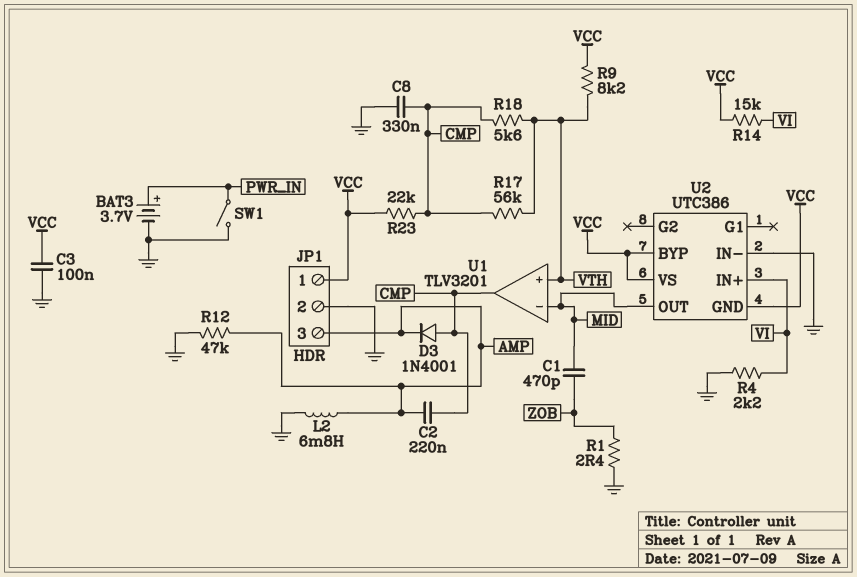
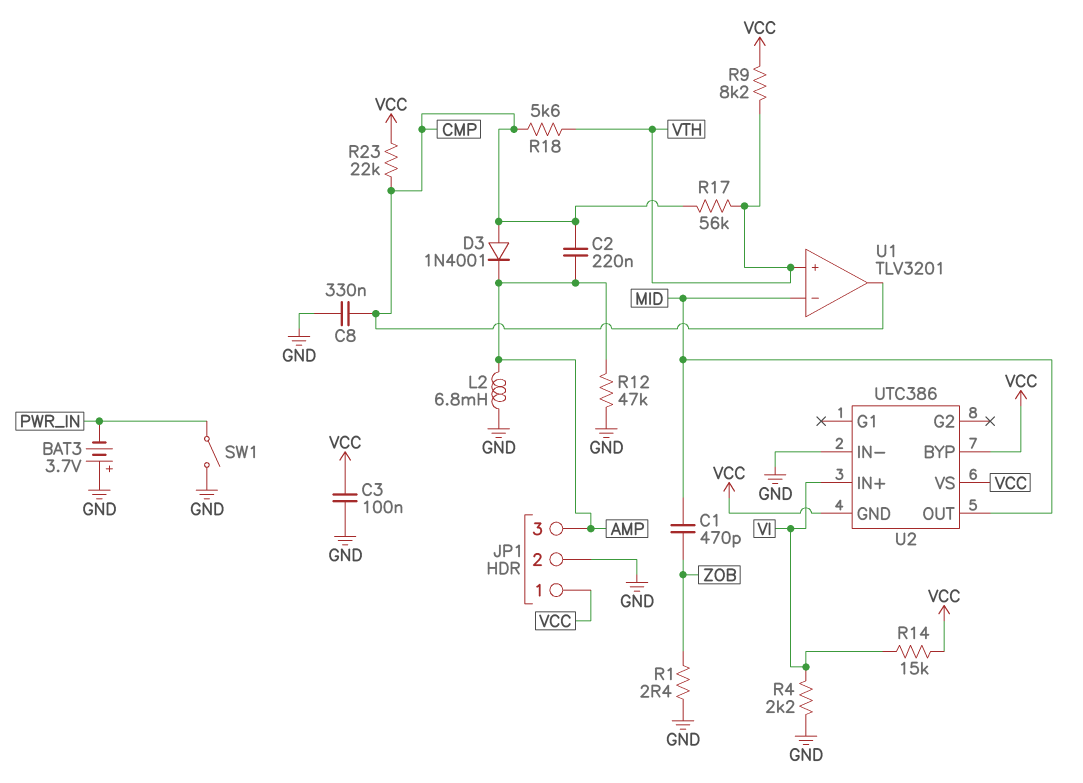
BAT3: 3.7V (plus PWR_IN, minus GND) -> 3.7V (plus GND, minus PWR_IN)

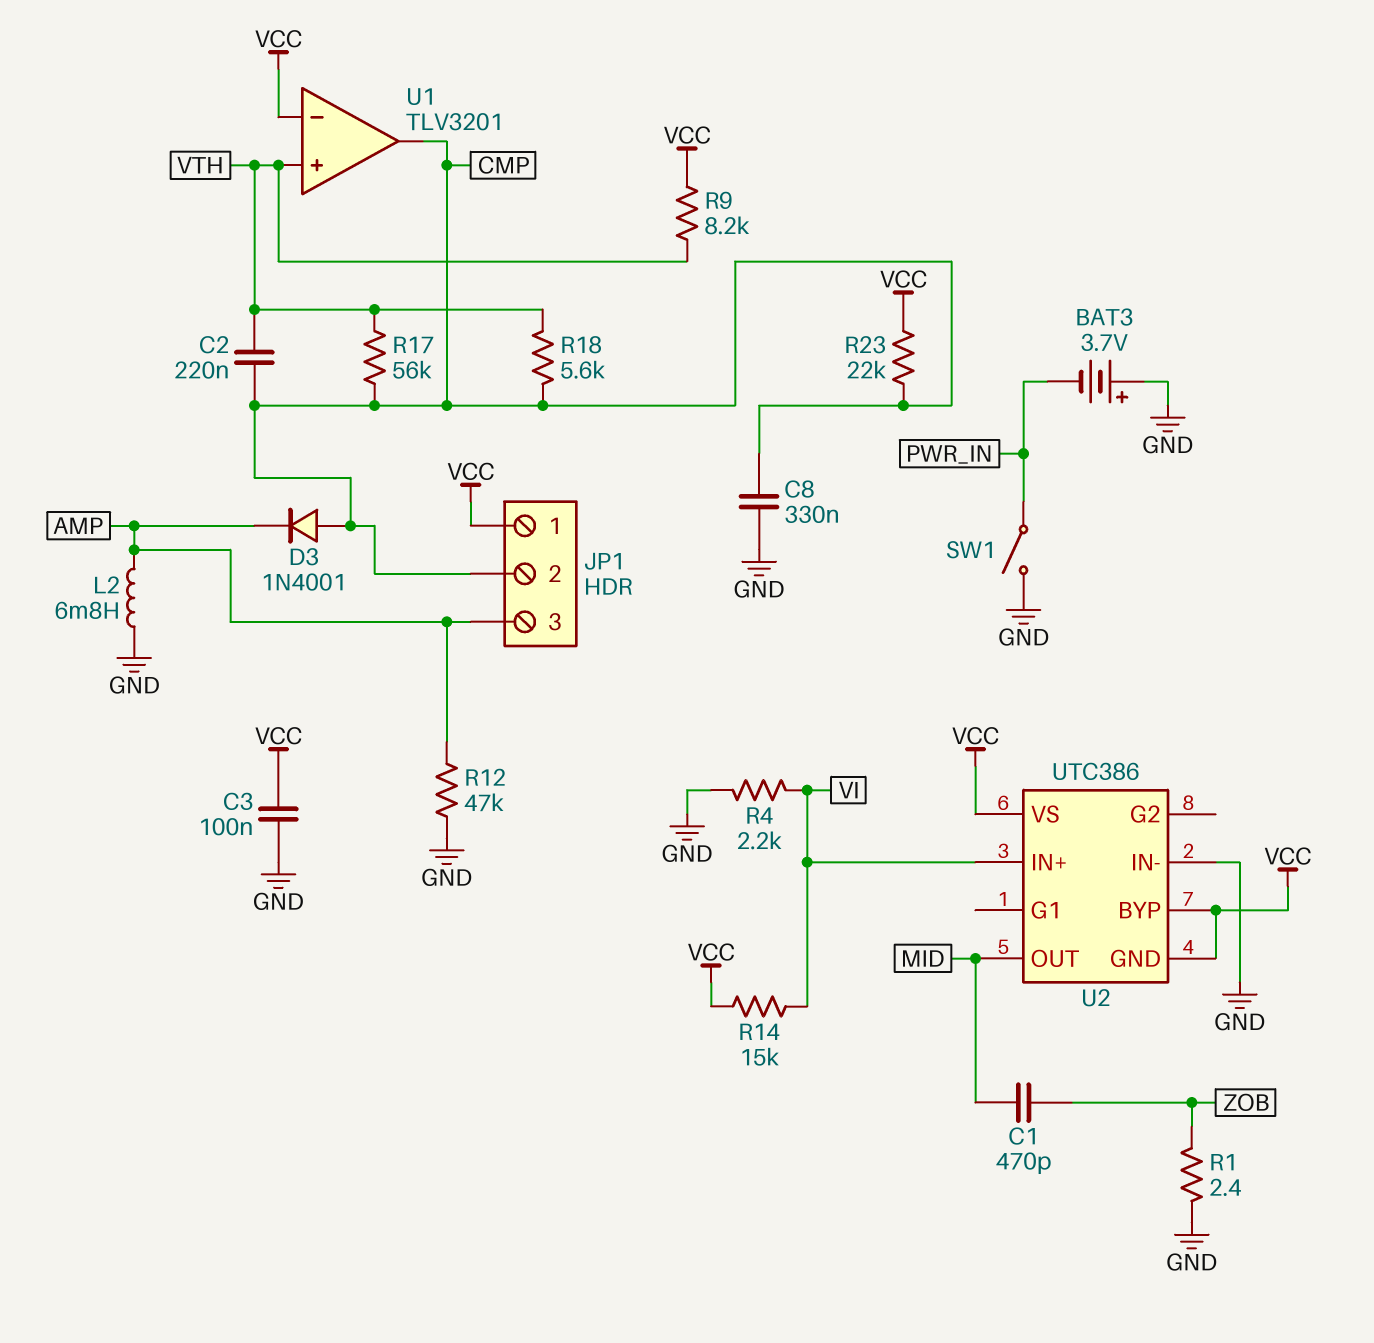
C2: 220nF (AMP, CMP) -> 220nF (CMP, VTH)
JP1 pin 2: GND -> CMP
U1 pin in-: MID -> VCC

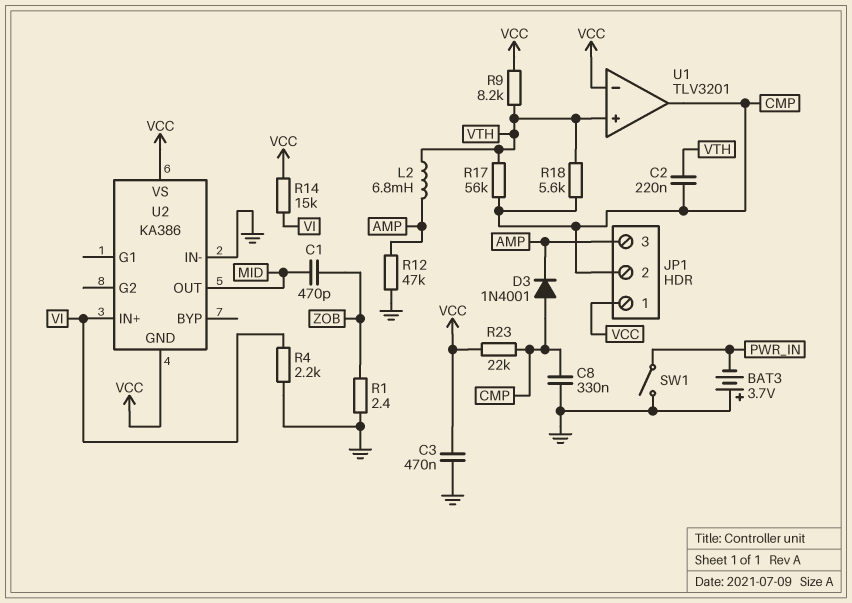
C3: 100nF (GND, VCC) -> 470nF (GND, VCC)
L2: 6.8mH (AMP, GND) -> 6.8mH (AMP, VTH)
U2: UTC386 -> KA386
U2 pin BYP: VCC -> none

